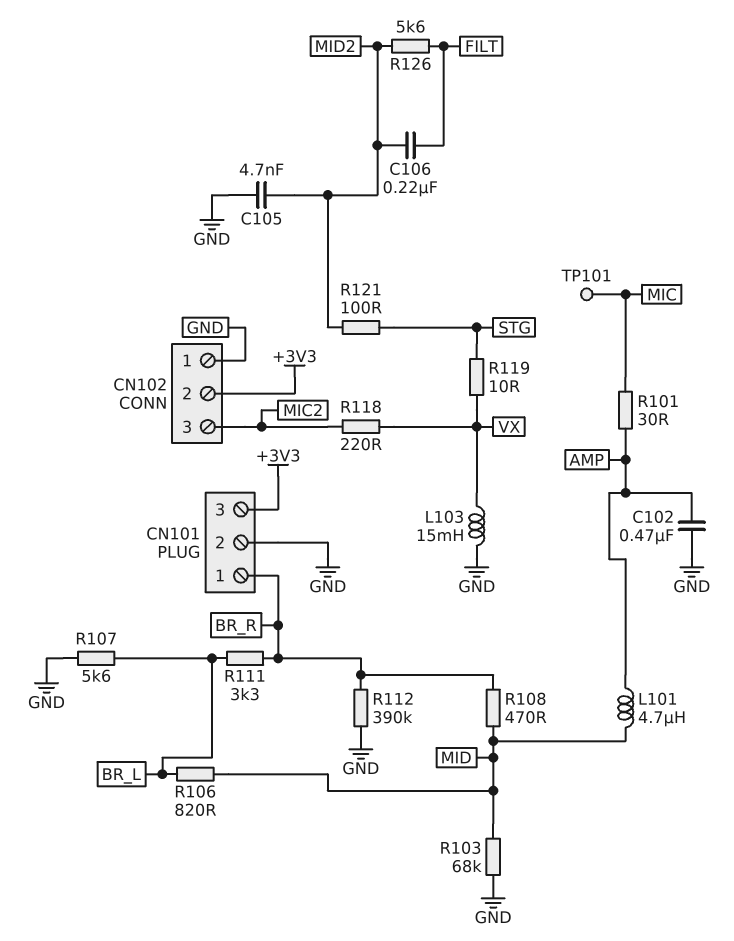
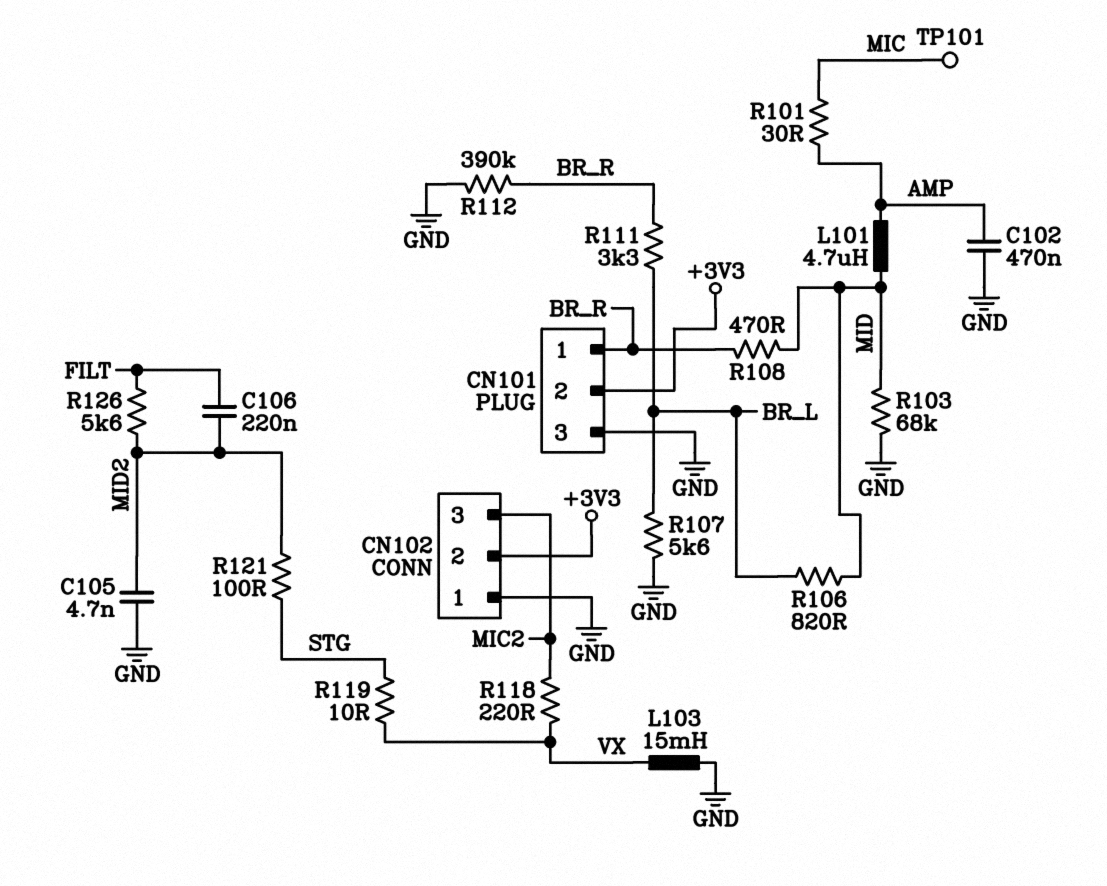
CN101 pin 2: GND -> +3V3
CN101 pin 3: +3V3 -> GND

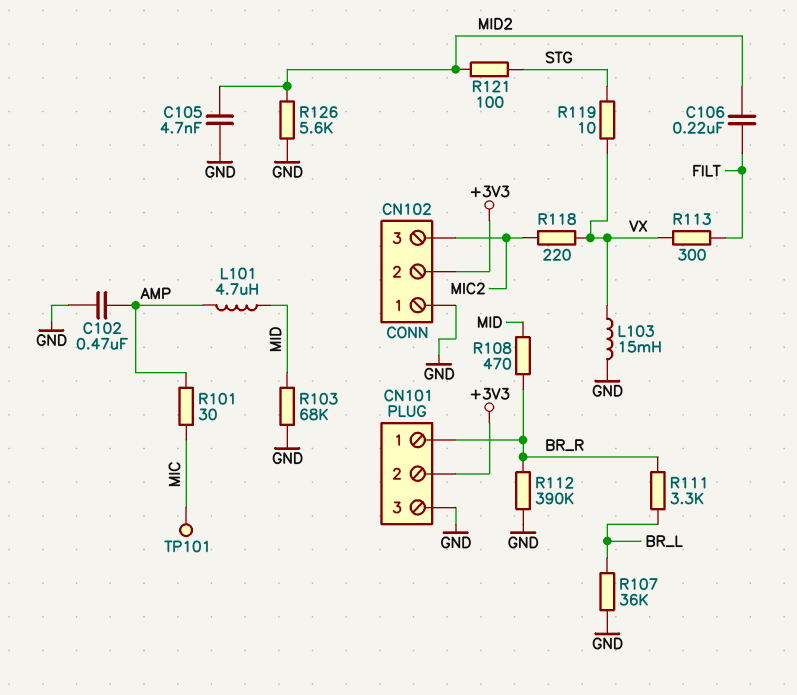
R106: 820 (BR_L, MID) -> none
R107: 5.6k (BR_L, GND) -> 36k (BR_L, GND)
R113: none -> 300 (FILT, VX)
R126: 5.6k (FILT, MID2) -> 5.6k (GND, MID2)

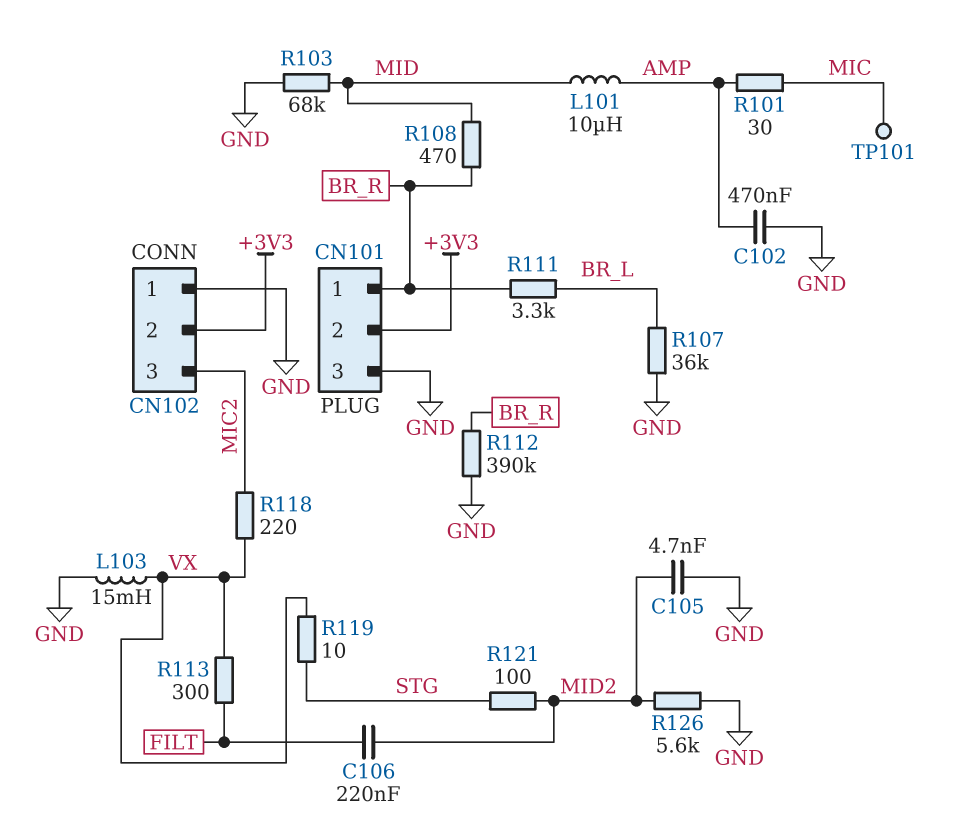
L101: 4.7uH (AMP, MID) -> 10uH (AMP, MID)

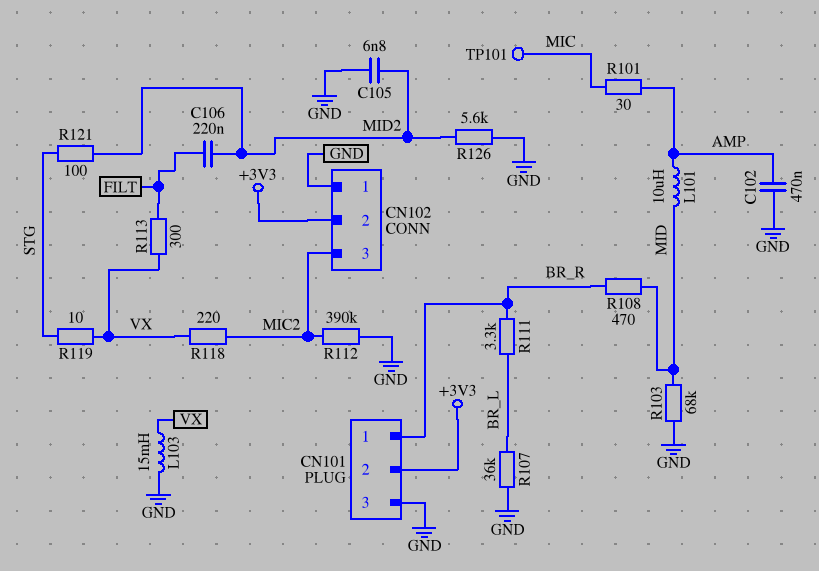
C105: 4.7nF (GND, MID2) -> 6.8nF (GND, MID2)
R112: 390k (BR_R, GND) -> 390k (GND, MIC2)

